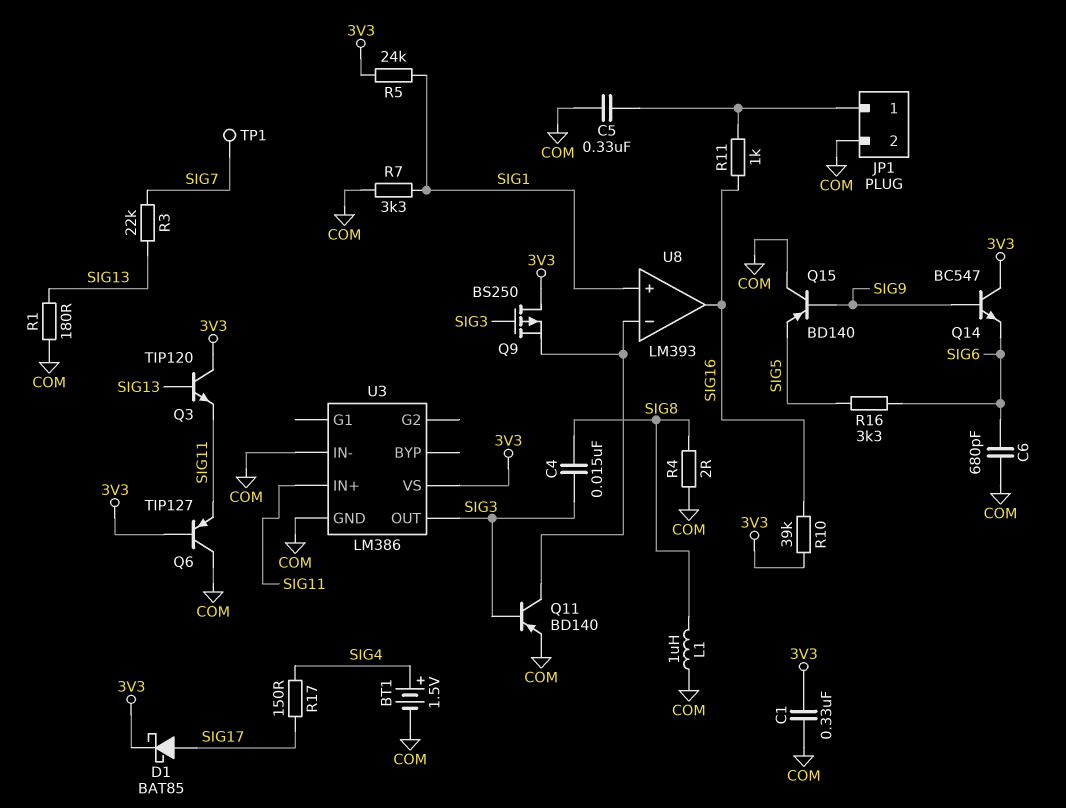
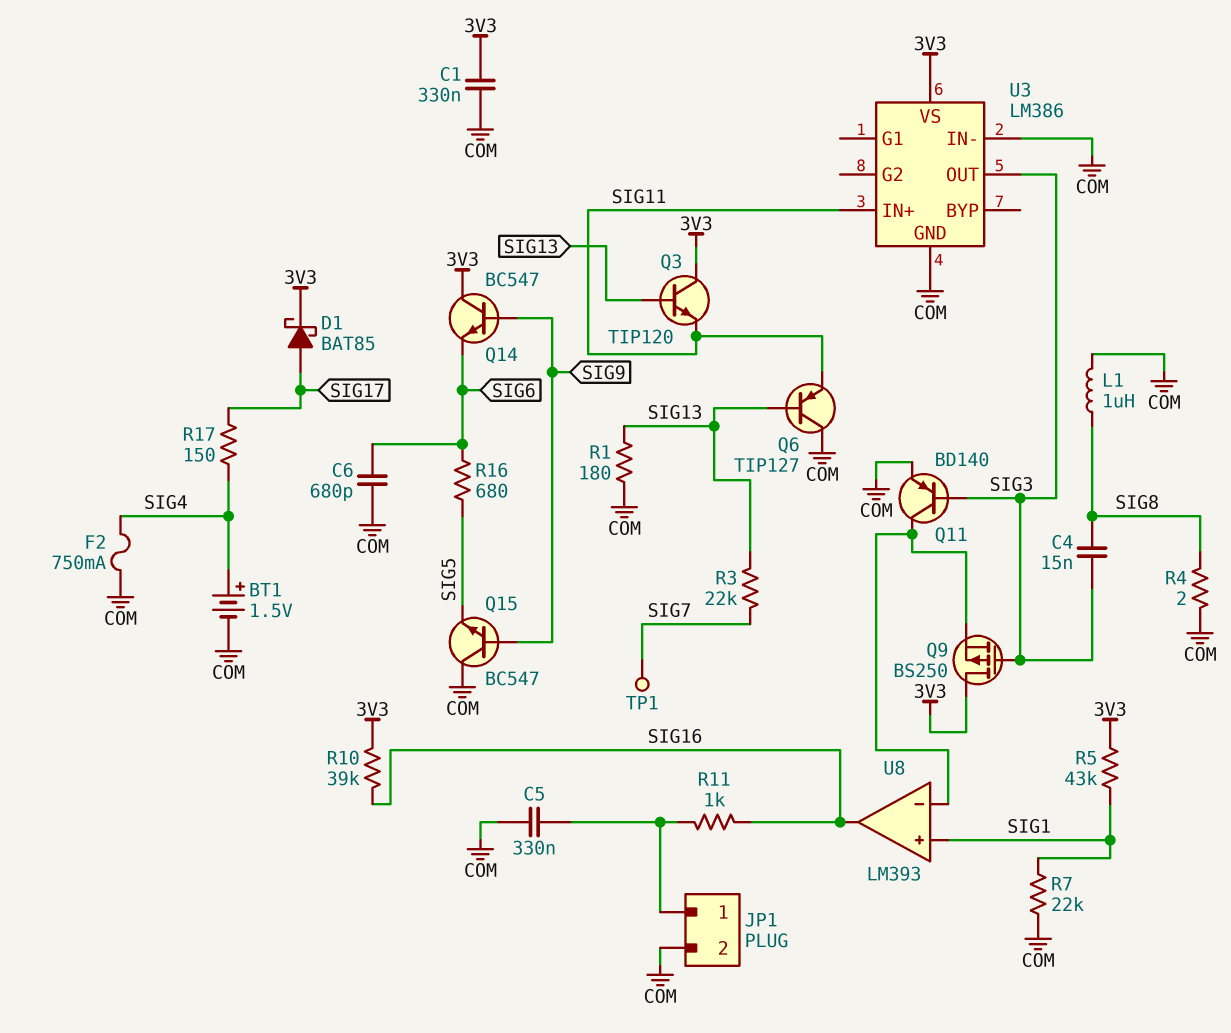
F2: none -> 750mA (COM, SIG4)
Q6: PNP TIP127 (B 3V3, C COM, E SIG11) -> PNP TIP127 (B SIG13, C COM, E SIG11)
Q15: PNP BD140 (B SIG9, C COM, E SIG5) -> NPN BC547 (B SIG9, C COM, E SIG5)
R5: 24k (3V3, SIG1) -> 43k (3V3, SIG1)
R7: 3.3k (COM, SIG1) -> 22k (COM, SIG1)
R16: 3.3k (SIG5, SIG6) -> 680 (SIG5, SIG6)

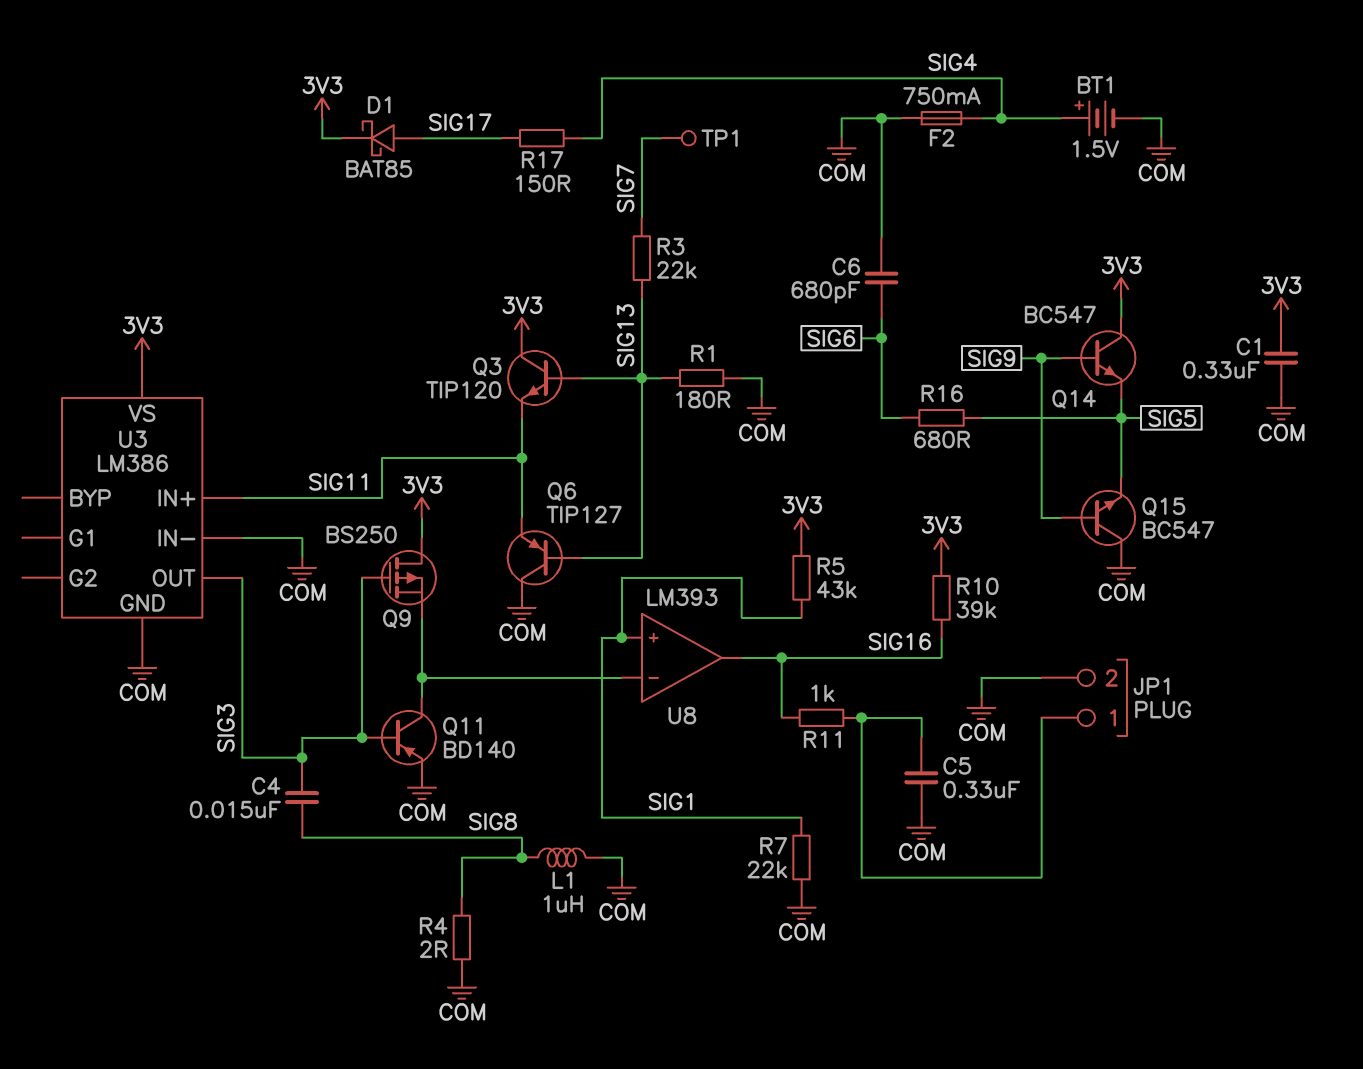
Q14: NPN BC547 (B SIG9, C 3V3, E SIG6) -> NPN BC547 (B SIG9, C 3V3, E SIG5)

